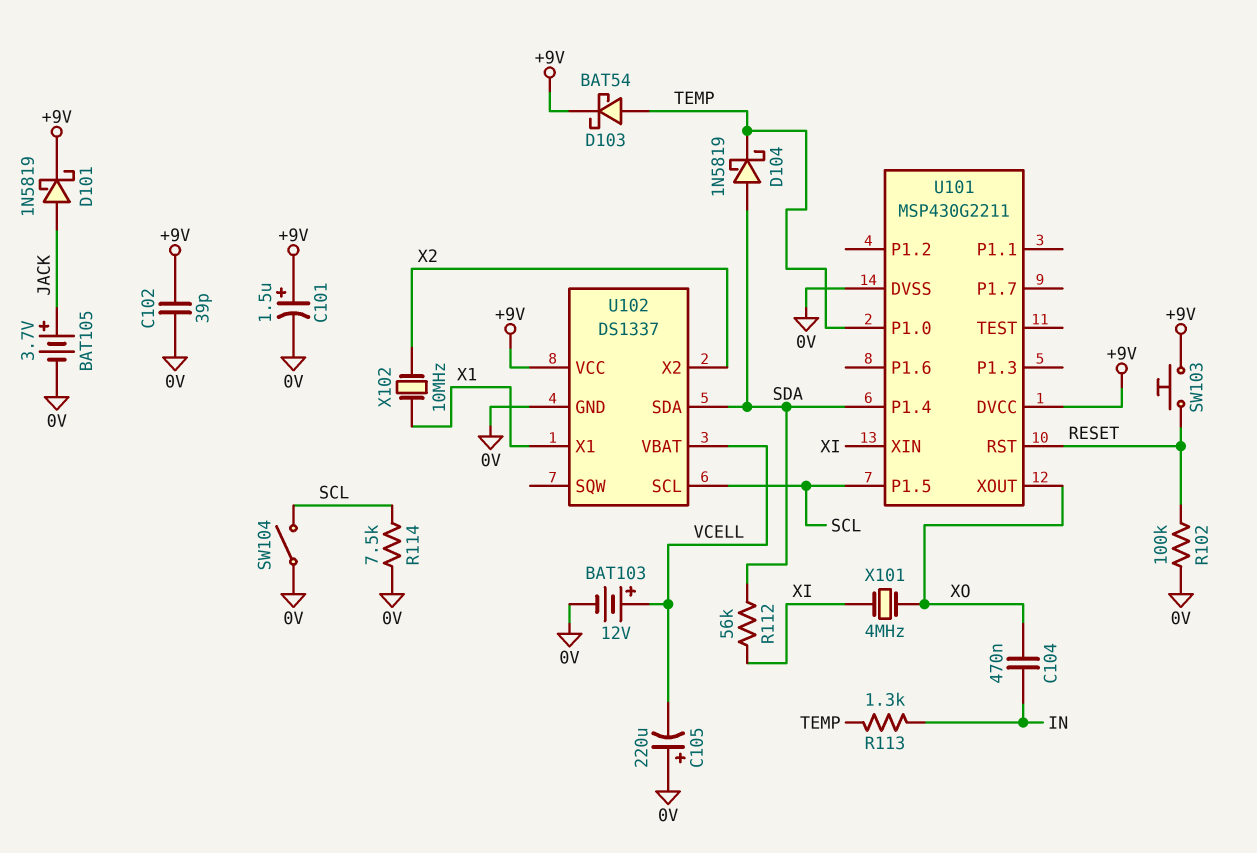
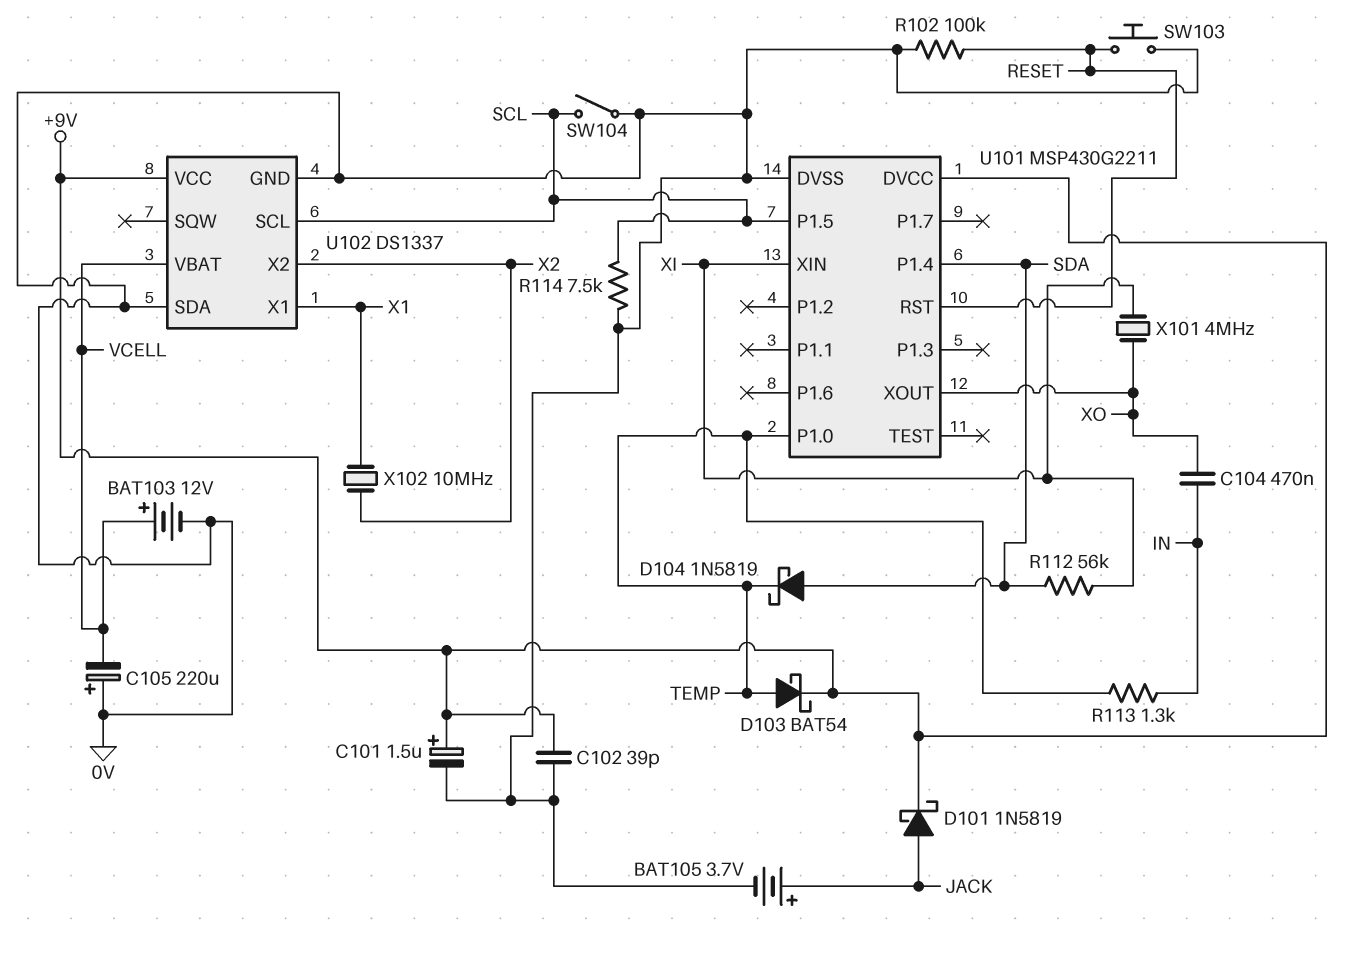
SW103: button (+9V, RESET) -> button (0V, RESET)
U102 pin SDA: SDA -> 0V

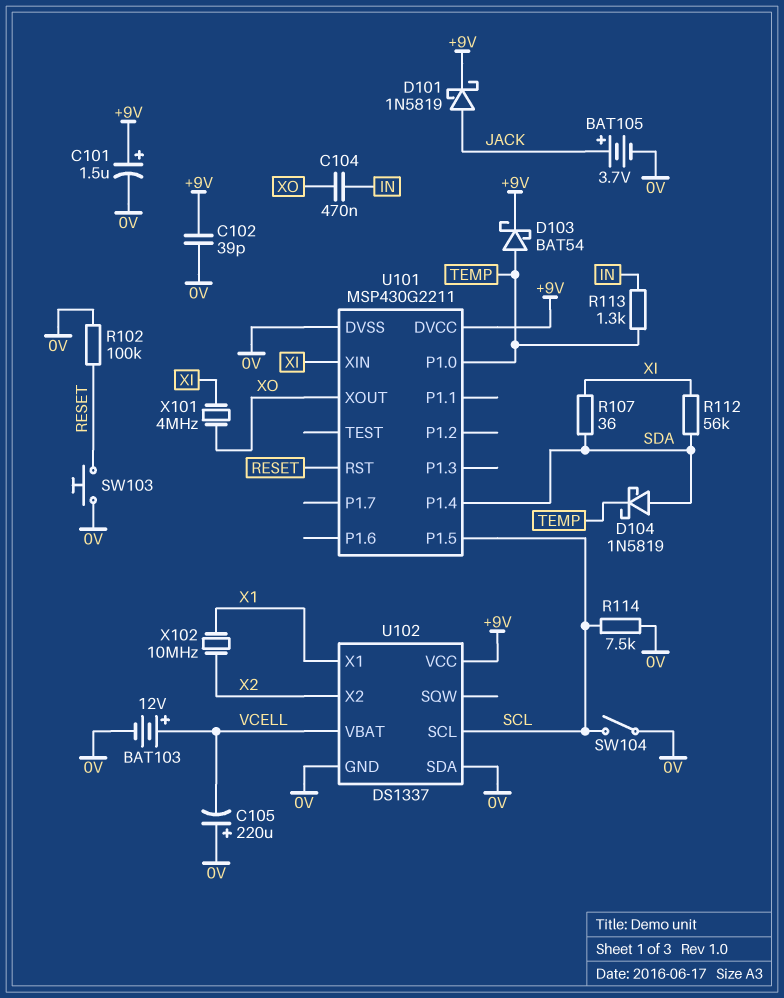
R107: none -> 36 (SDA, XI)

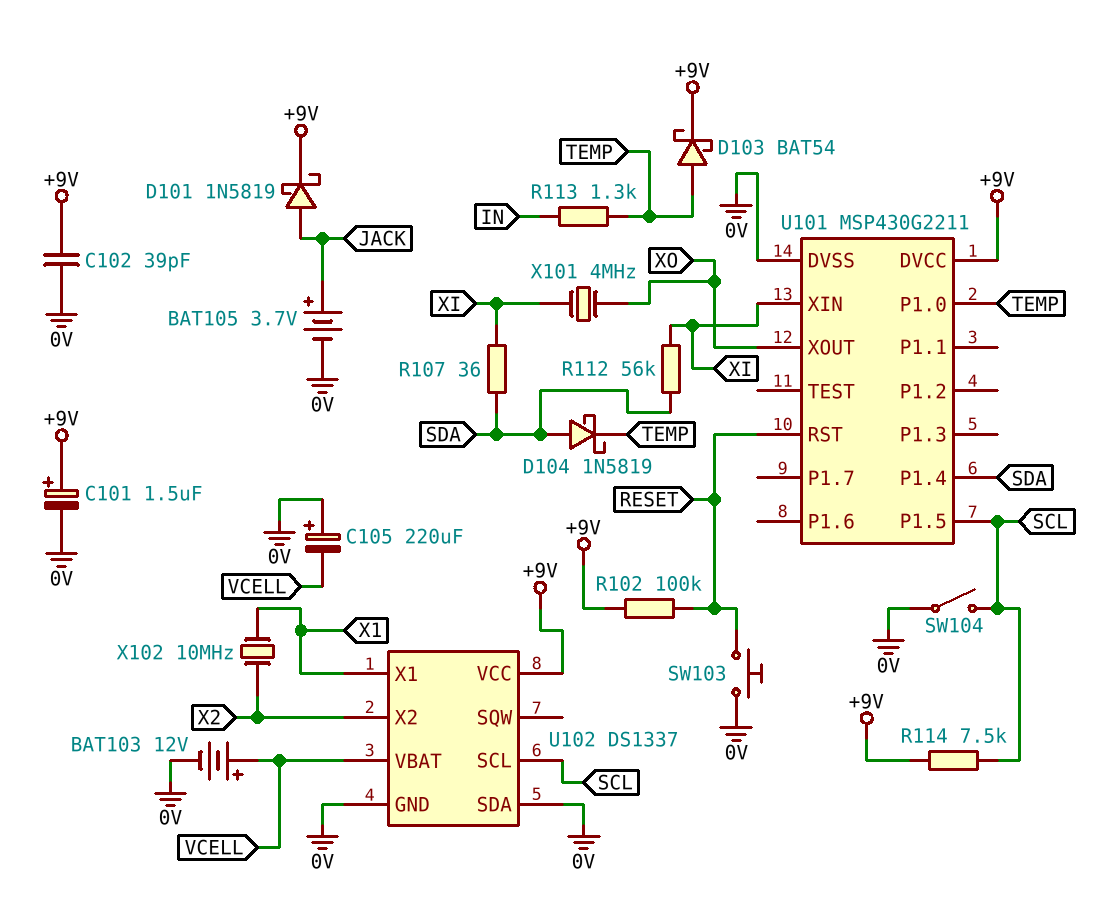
C104: 470nF (IN, XO) -> none
R102: 100k (0V, RESET) -> 100k (+9V, RESET)
R114: 7.5k (0V, SCL) -> 7.5k (+9V, SCL)

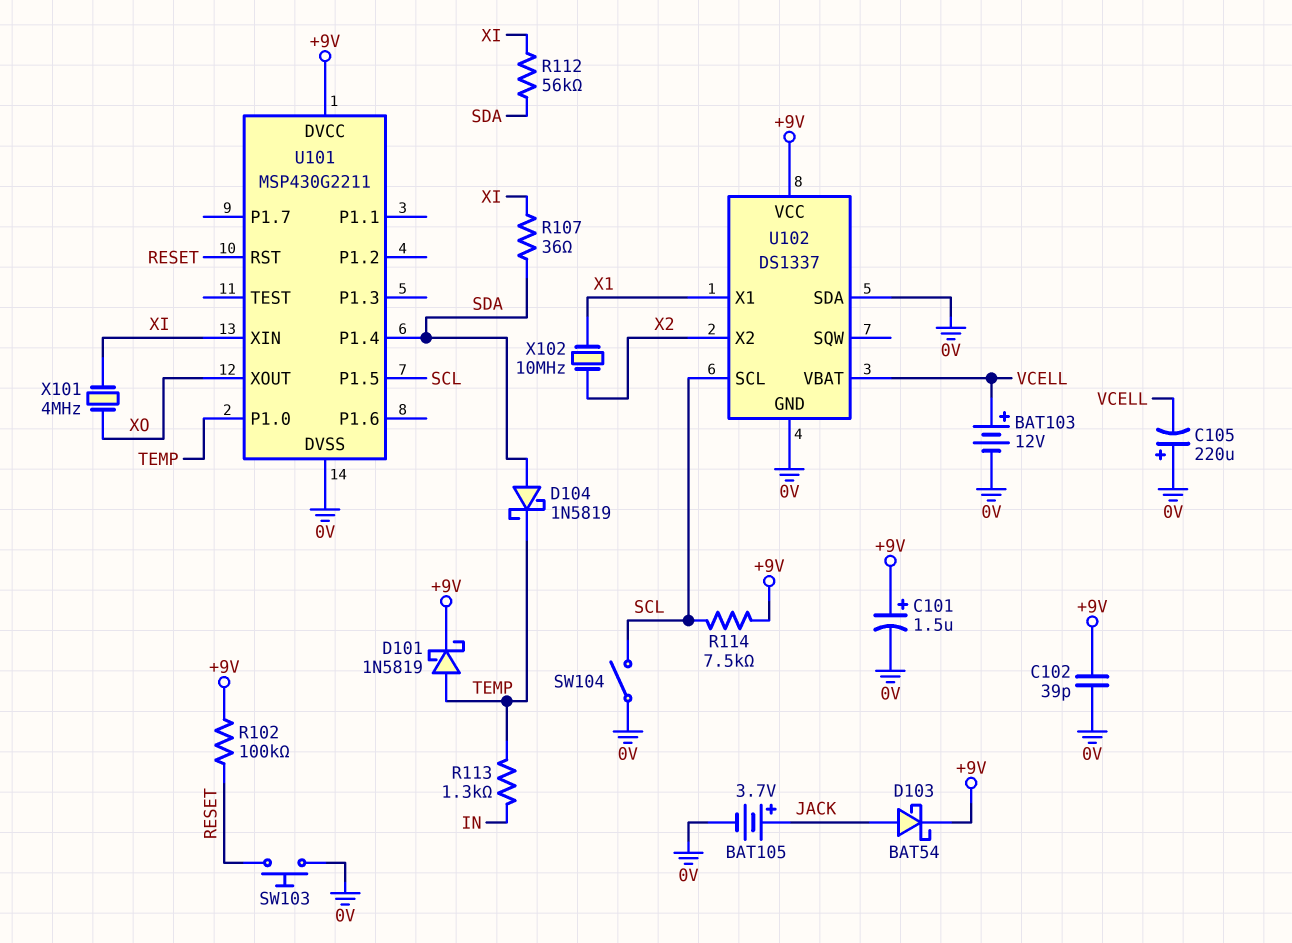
D101: schottky 1N5819 (A JACK, K +9V) -> schottky 1N5819 (A TEMP, K +9V)
D103: schottky BAT54 (A TEMP, K +9V) -> schottky BAT54 (A JACK, K +9V)

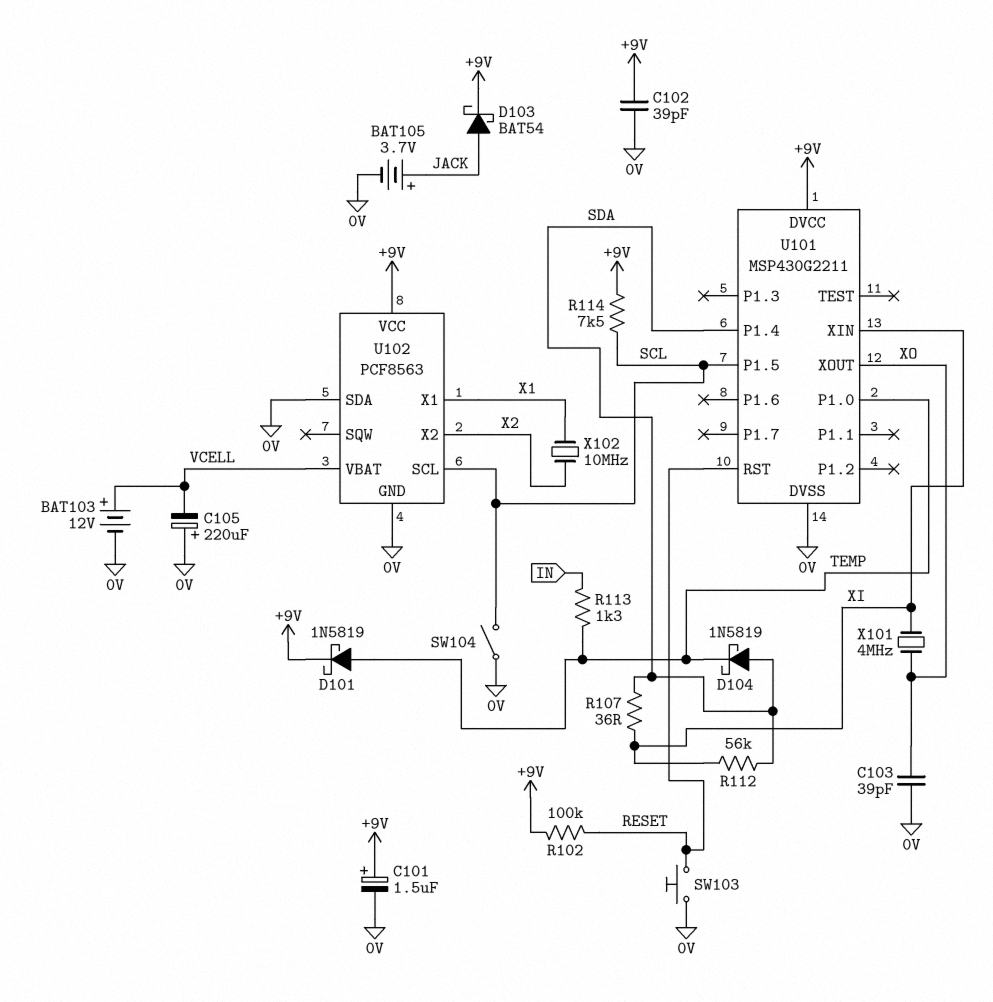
C103: none -> 39pF (0V, XO)
U102: DS1337 -> PCF8563

